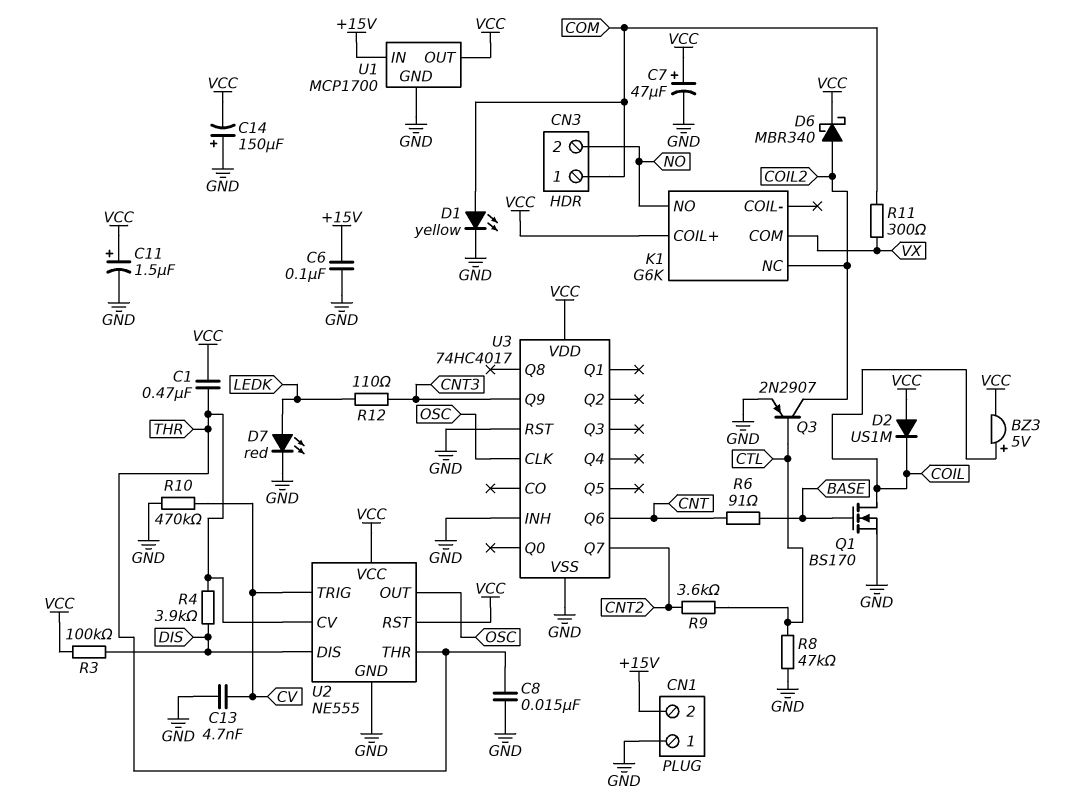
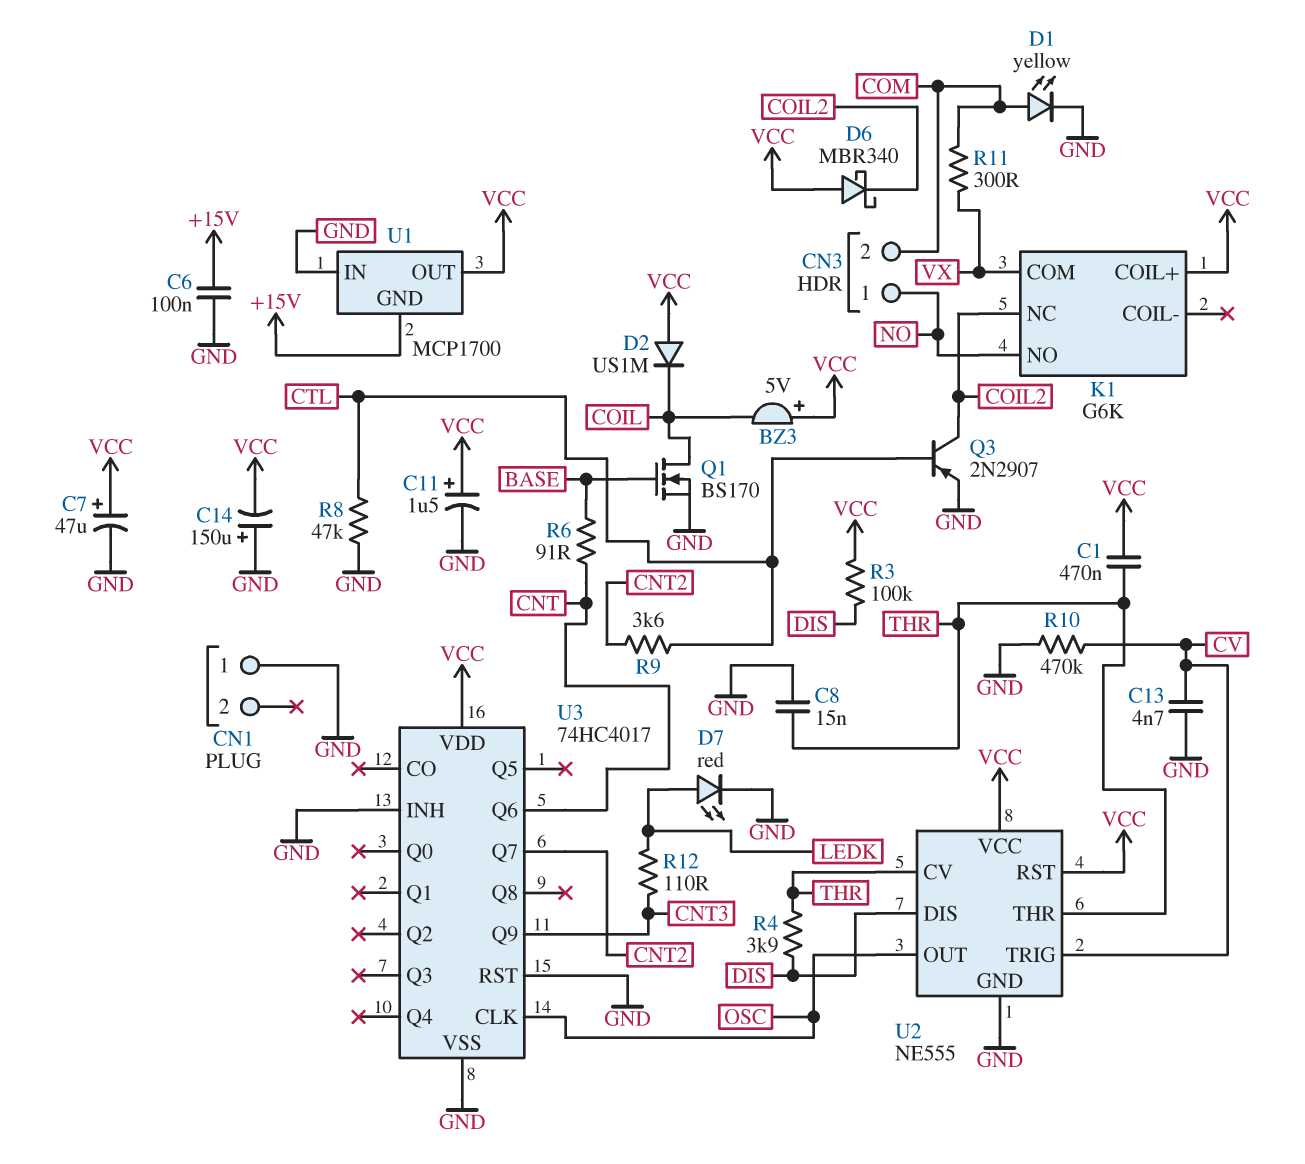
BZ3: buzzer 5V (plus COIL, minus VCC) -> buzzer 5V (plus VCC, minus COIL)
CN1 pin 2: +15V -> none
CN3 pin 1: COM -> NO
CN3 pin 2: NO -> COM
D6: schottky MBR340 (A COIL2, K VCC) -> schottky MBR340 (A VCC, K COIL2)
U1 pin GND: GND -> +15V
U1 pin IN: +15V -> GND

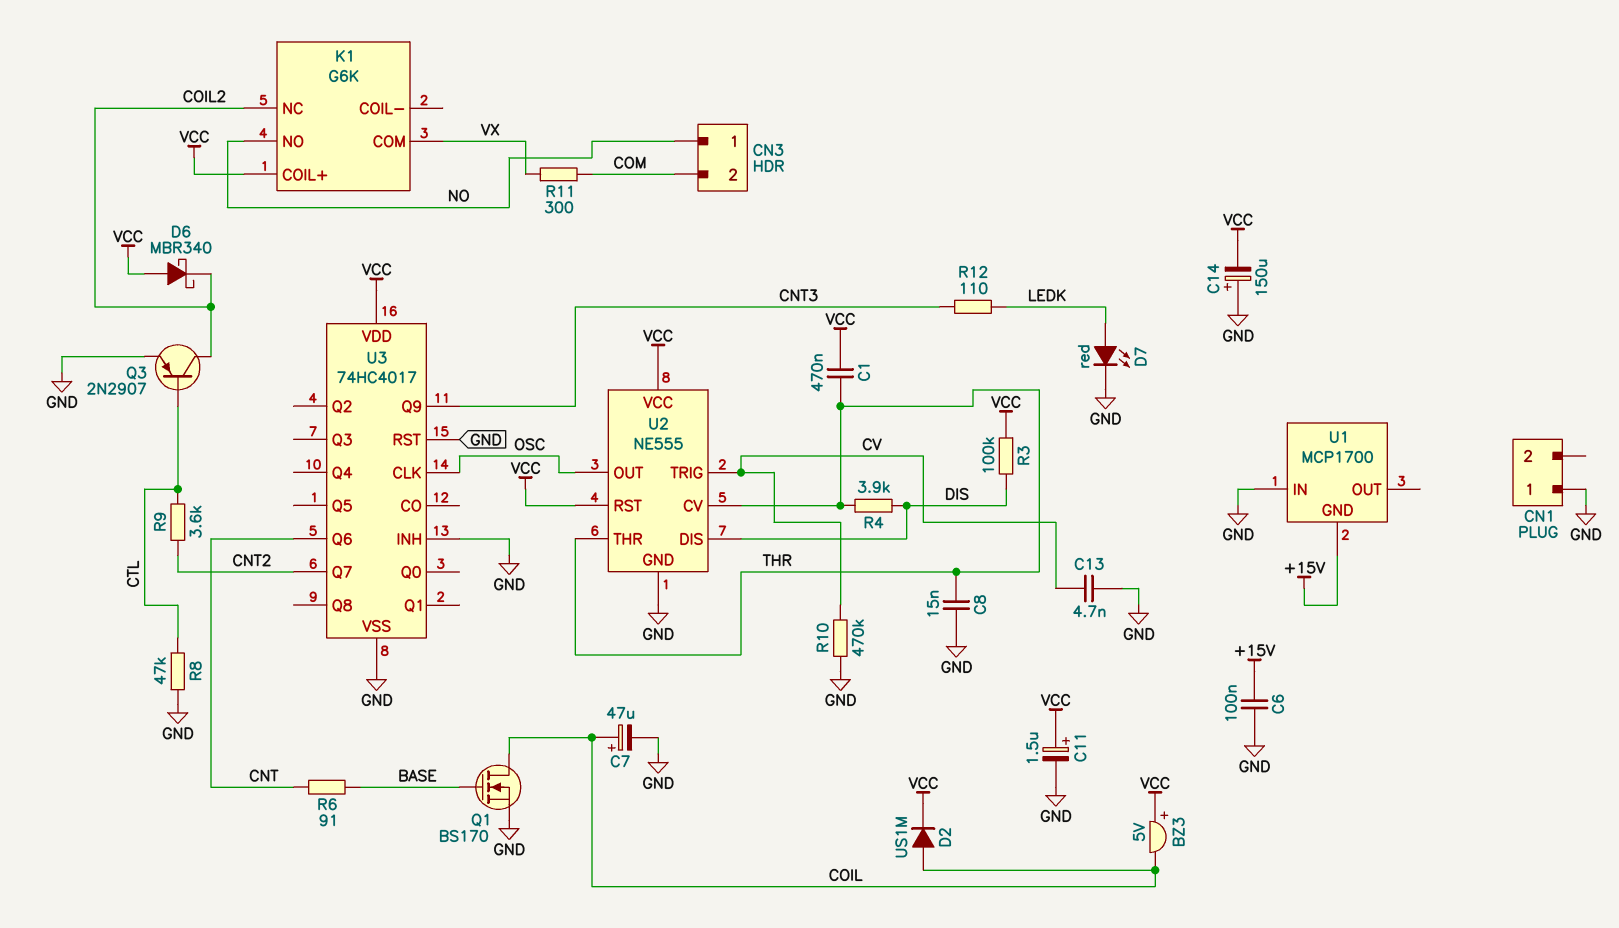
C7: 47uF (plus VCC, minus GND) -> 47uF (plus COIL, minus GND)
D1: LED yellow (A COM, K GND) -> none
D2: diode US1M (A VCC, K COIL) -> diode US1M (A COIL, K VCC)
U1 pin OUT: VCC -> none

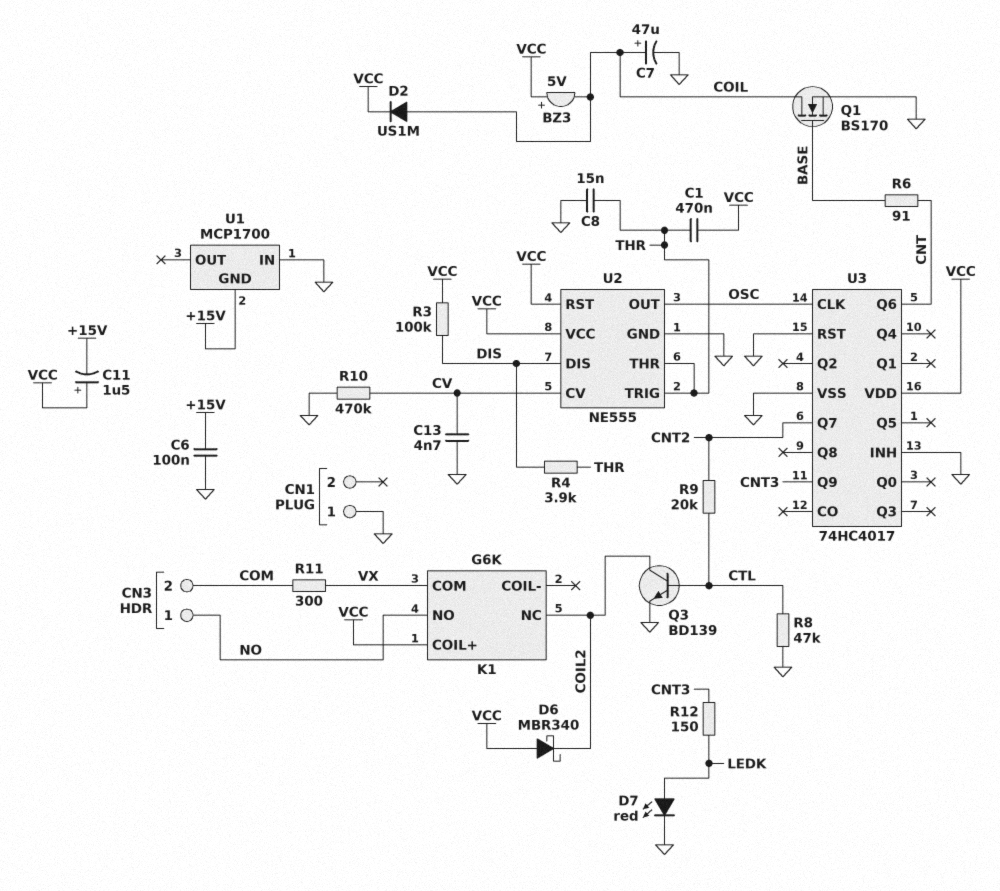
C11: 1.5uF (plus VCC, minus GND) -> 1.5uF (plus VCC, minus +15V)
C14: 150uF (plus GND, minus VCC) -> none
Q3: PNP 2N2907 (B CTL, C COIL2, E GND) -> NPN BD139 (B CTL, C COIL2, E GND)
R9: 3.6k (CNT2, CTL) -> 20k (CNT2, CTL)
R12: 110 (CNT3, LEDK) -> 150 (CNT3, LEDK)
U2 pin CV: THR -> CV
U2 pin TRIG: CV -> THR

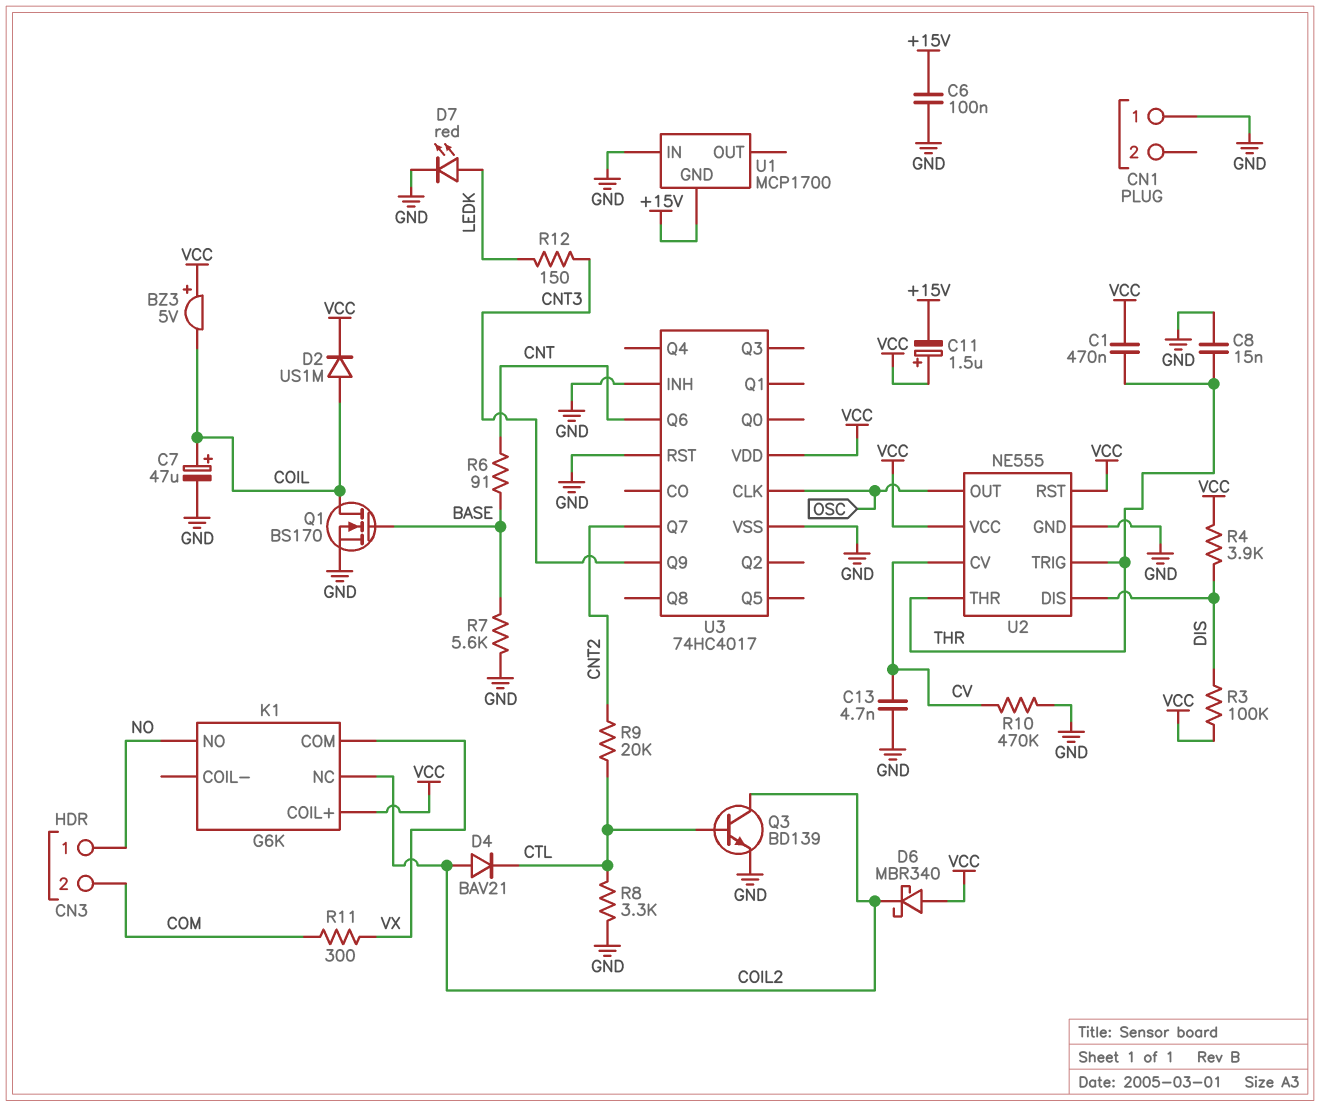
D4: none -> diode BAV21 (A COIL2, K CTL)
R4: 3.9k (DIS, THR) -> 3.9k (DIS, VCC)
R7: none -> 5.6k (BASE, GND)
R8: 47k (CTL, GND) -> 3.3k (CTL, GND)

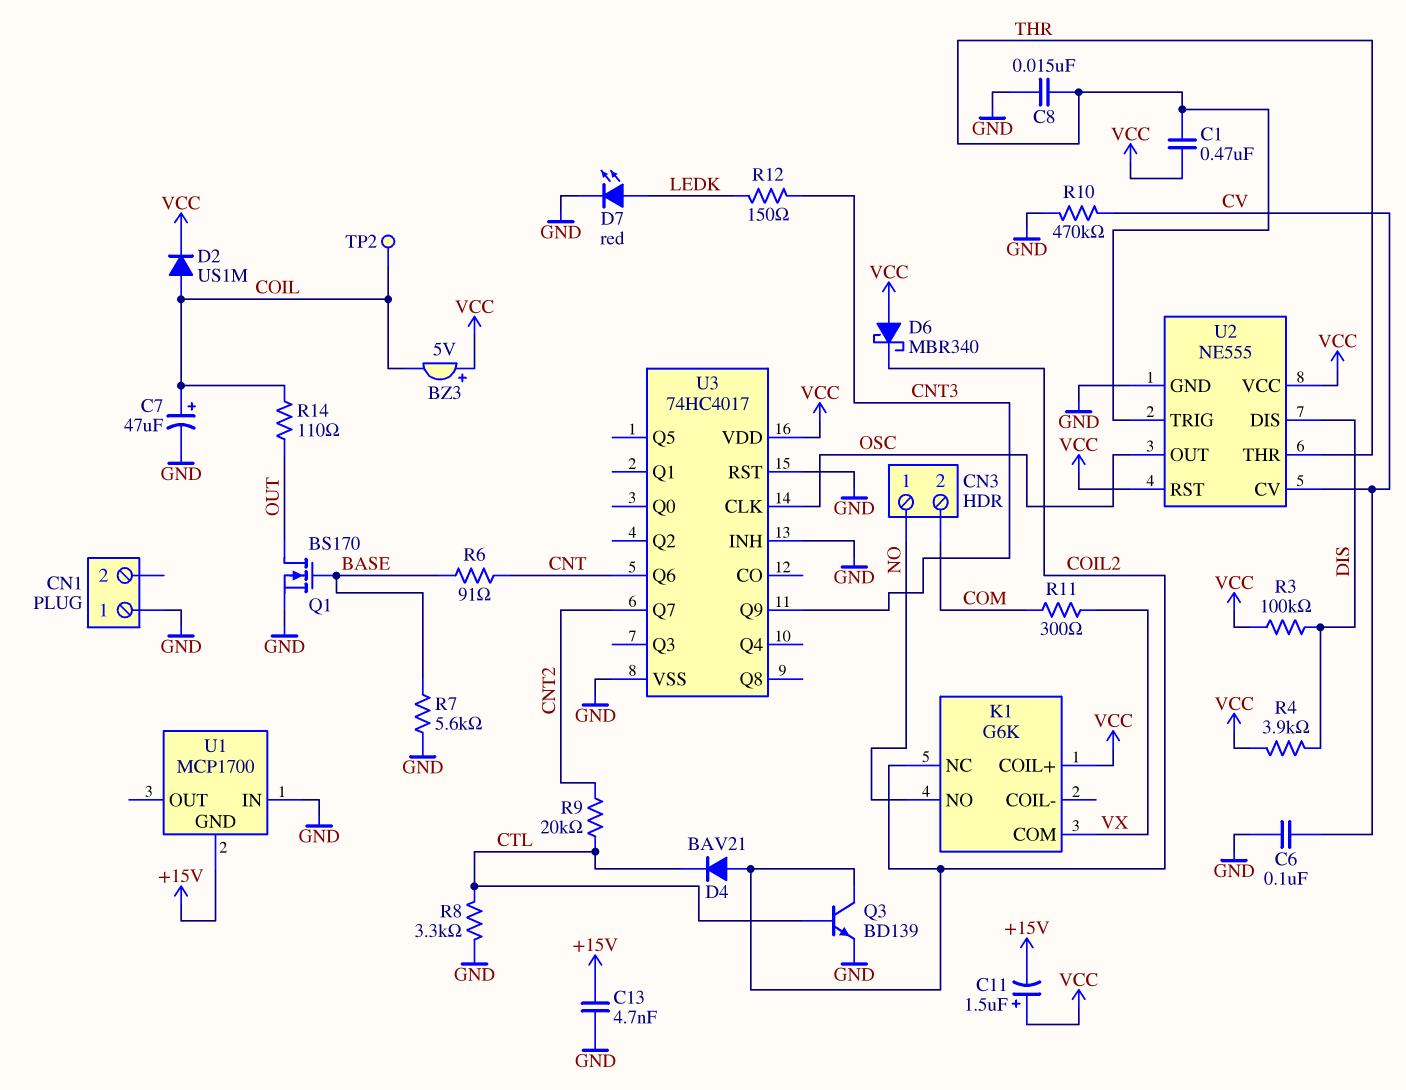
C6: 100nF (+15V, GND) -> 100nF (CV, GND)
C13: 4.7nF (CV, GND) -> 4.7nF (+15V, GND)
Q1: NMOS BS170 (G BASE, D COIL, S GND) -> NMOS BS170 (G BASE, D OUT, S GND)
R14: none -> 110 (COIL, OUT)
TP2: none -> test point (COIL)

